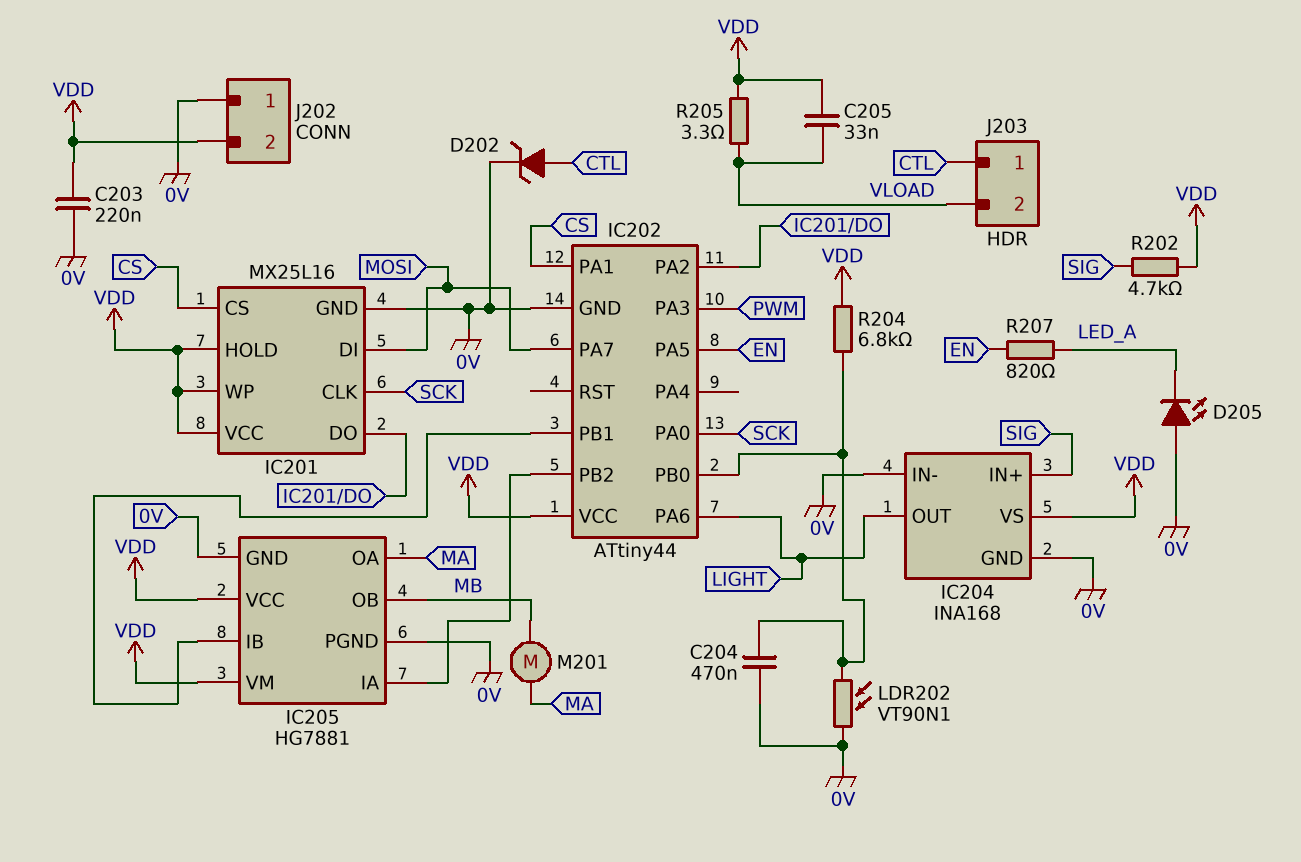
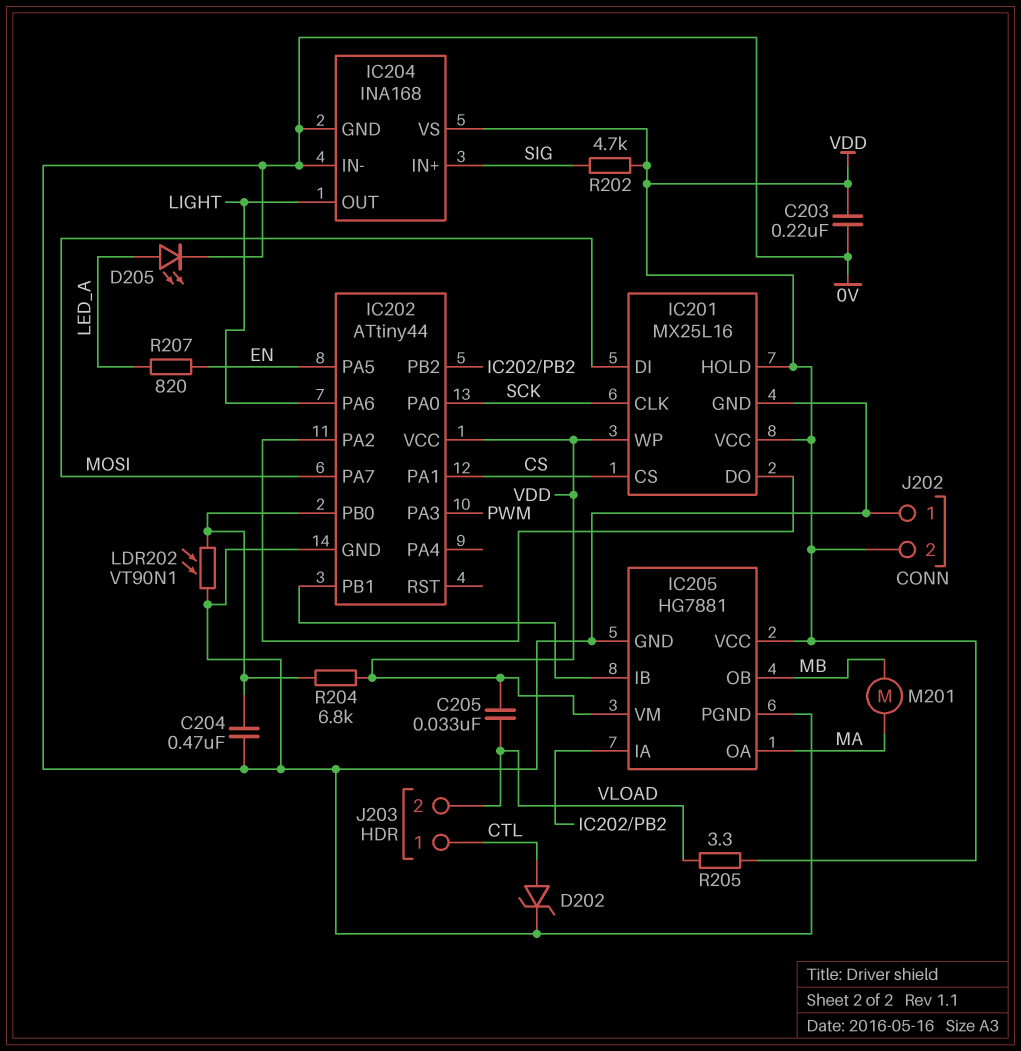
D205: LED (A 0V, K LED_A) -> LED (A LED_A, K 0V)

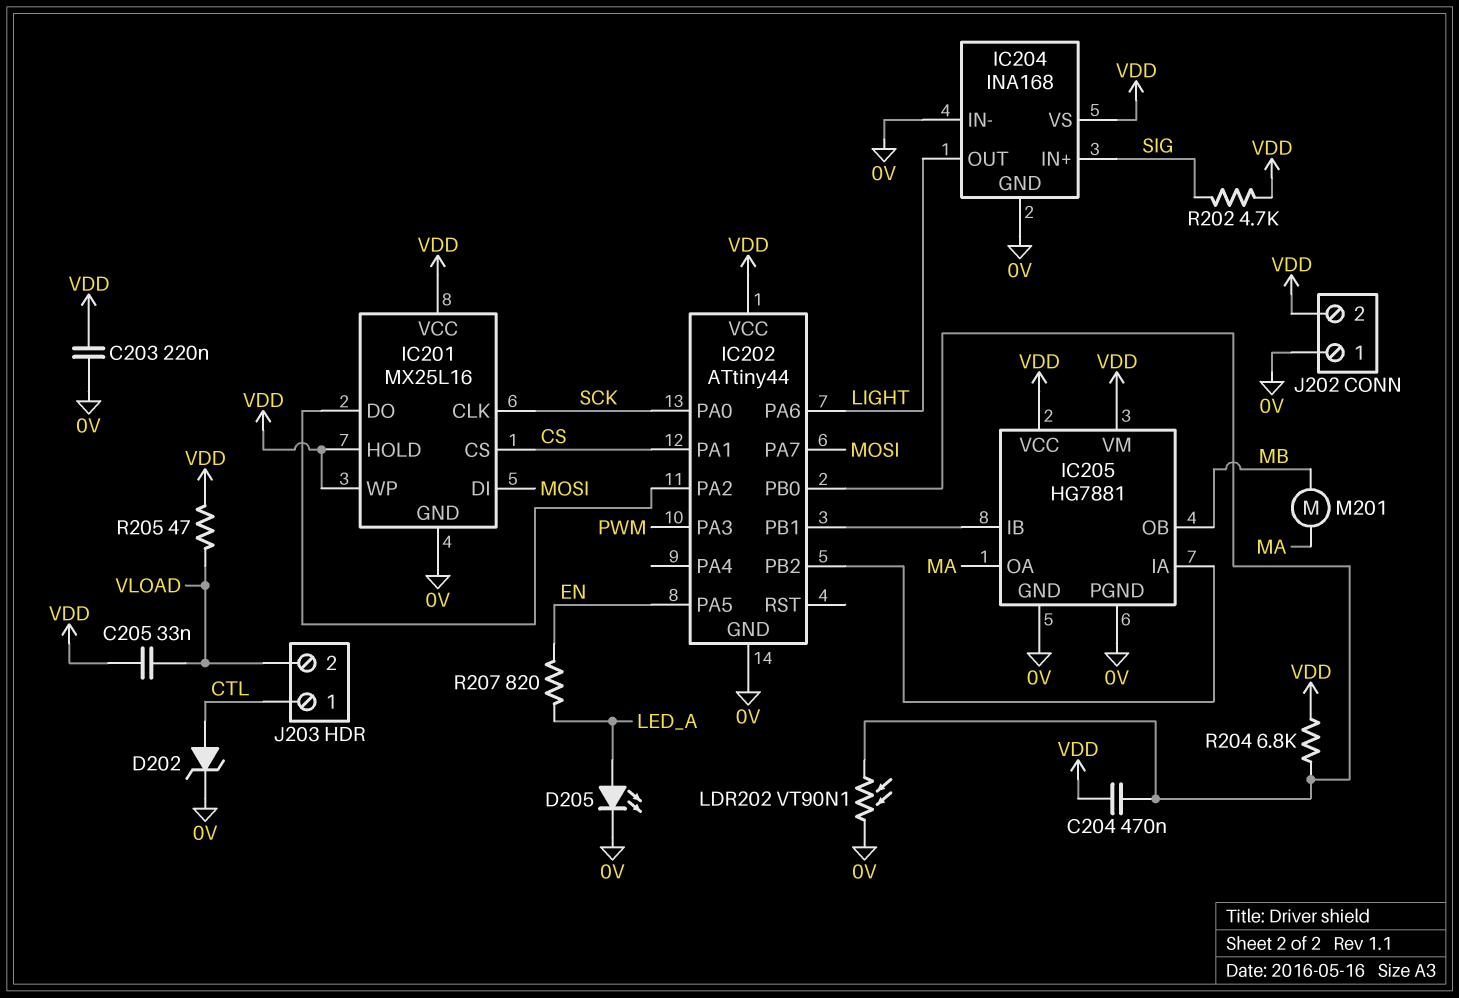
C204: 470nF (0V, IC202/PB0) -> 470nF (IC202/PB0, VDD)
R205: 3.3 (VDD, VLOAD) -> 47 (VDD, VLOAD)

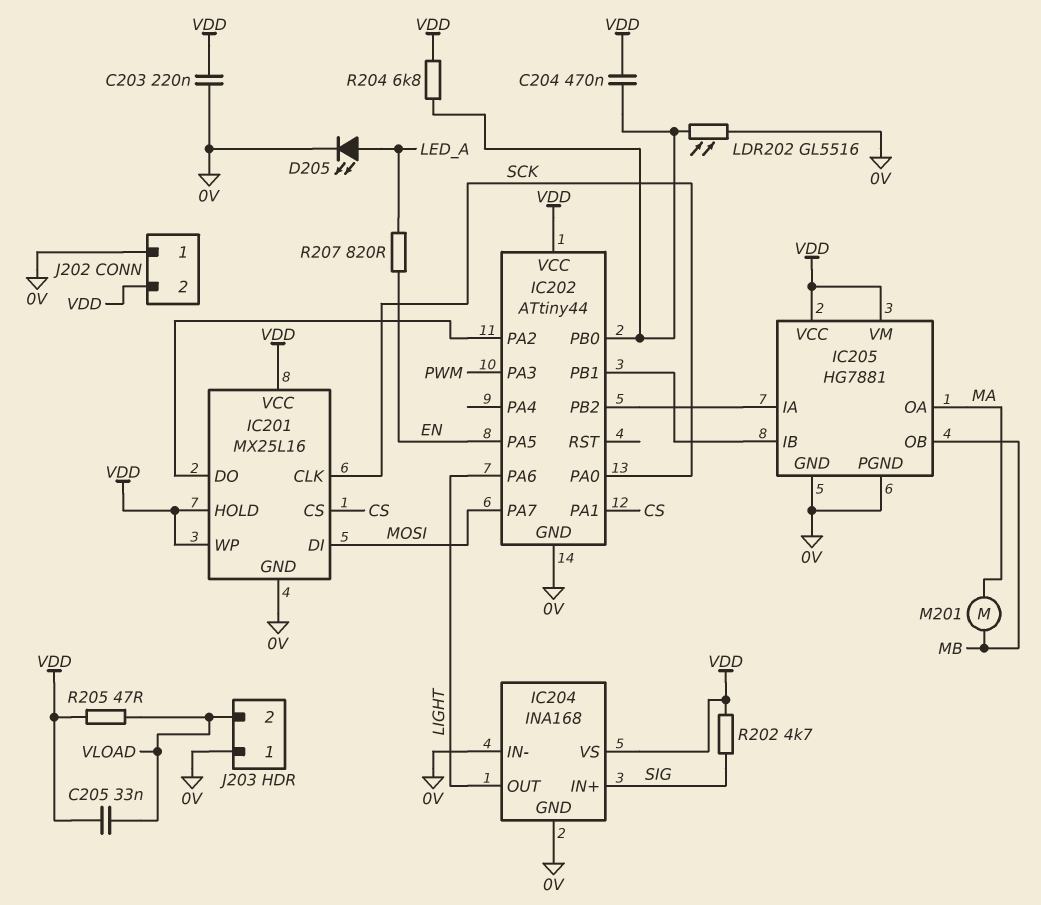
D202: zener (A CTL, K 0V) -> none
J203 pin 1: CTL -> 0V
LDR202: VT90N1 (0V, IC202/PB0) -> GL5516 (0V, IC202/PB0)

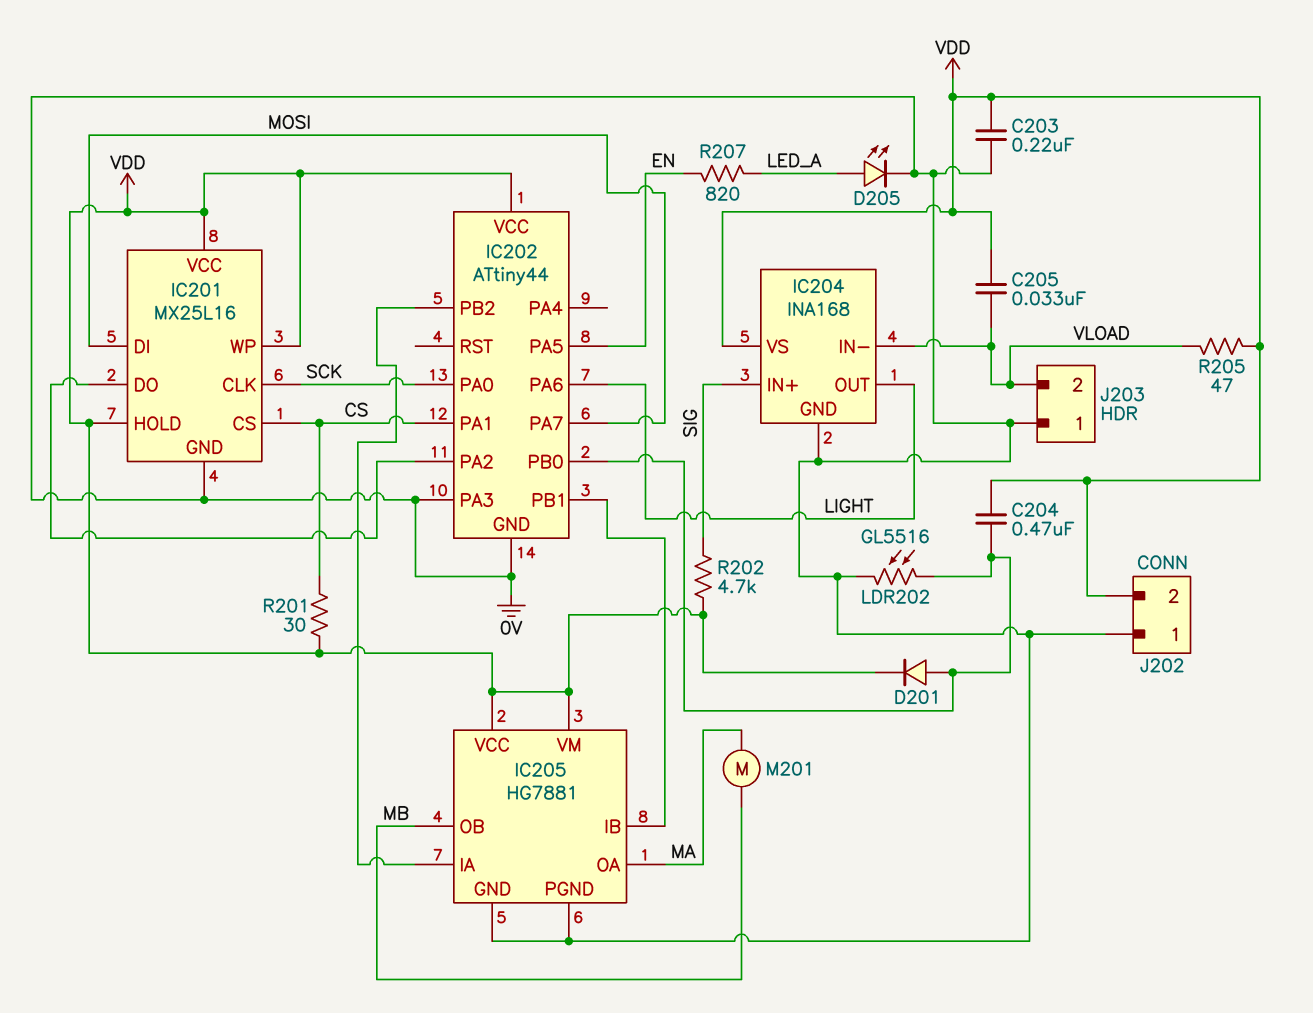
D201: none -> diode (A IC202/PB0, K VDD)
IC202 pin PA3: PWM -> 0V
IC204 pin IN-: 0V -> VLOAD
R201: none -> 30 (CS, VDD)
R204: 6.8k (IC202/PB0, VDD) -> none

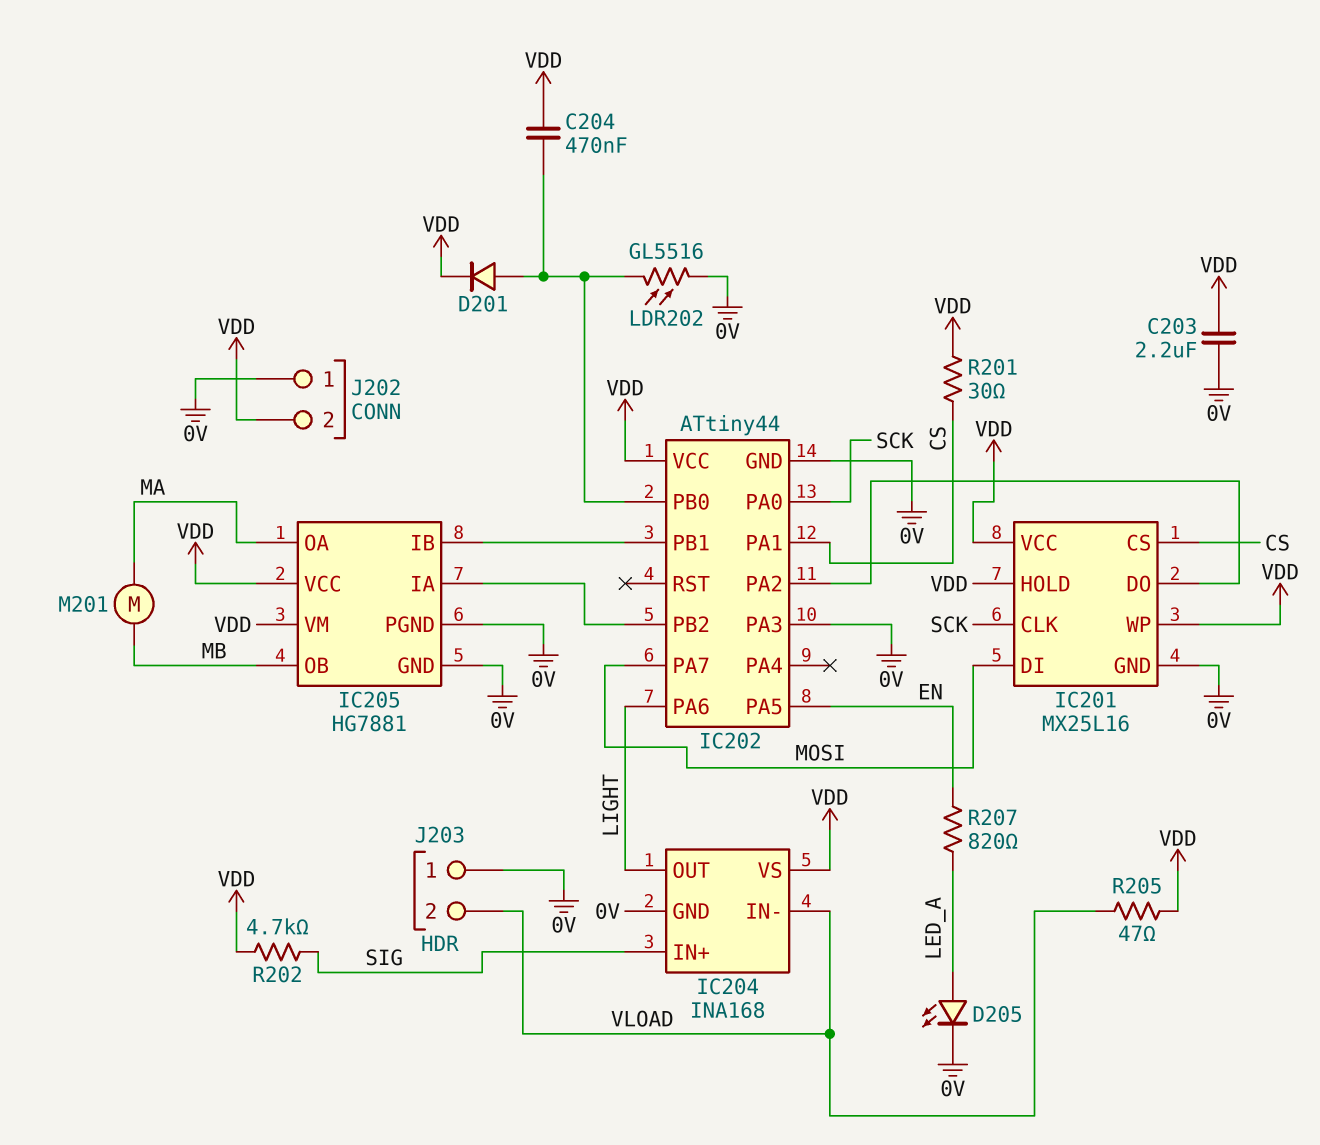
C203: 220nF (0V, VDD) -> 2.2uF (0V, VDD)
C205: 33nF (VDD, VLOAD) -> none

